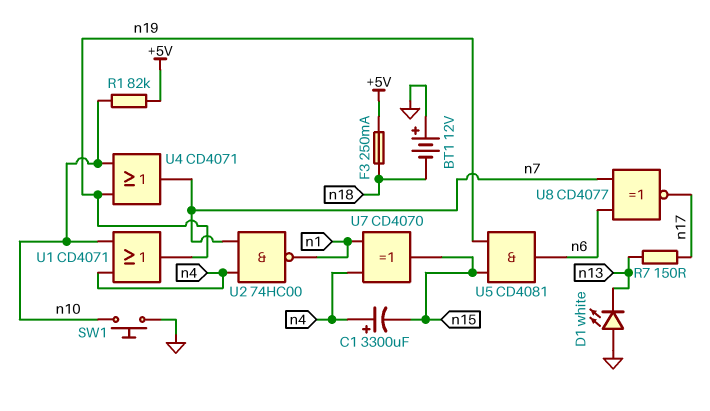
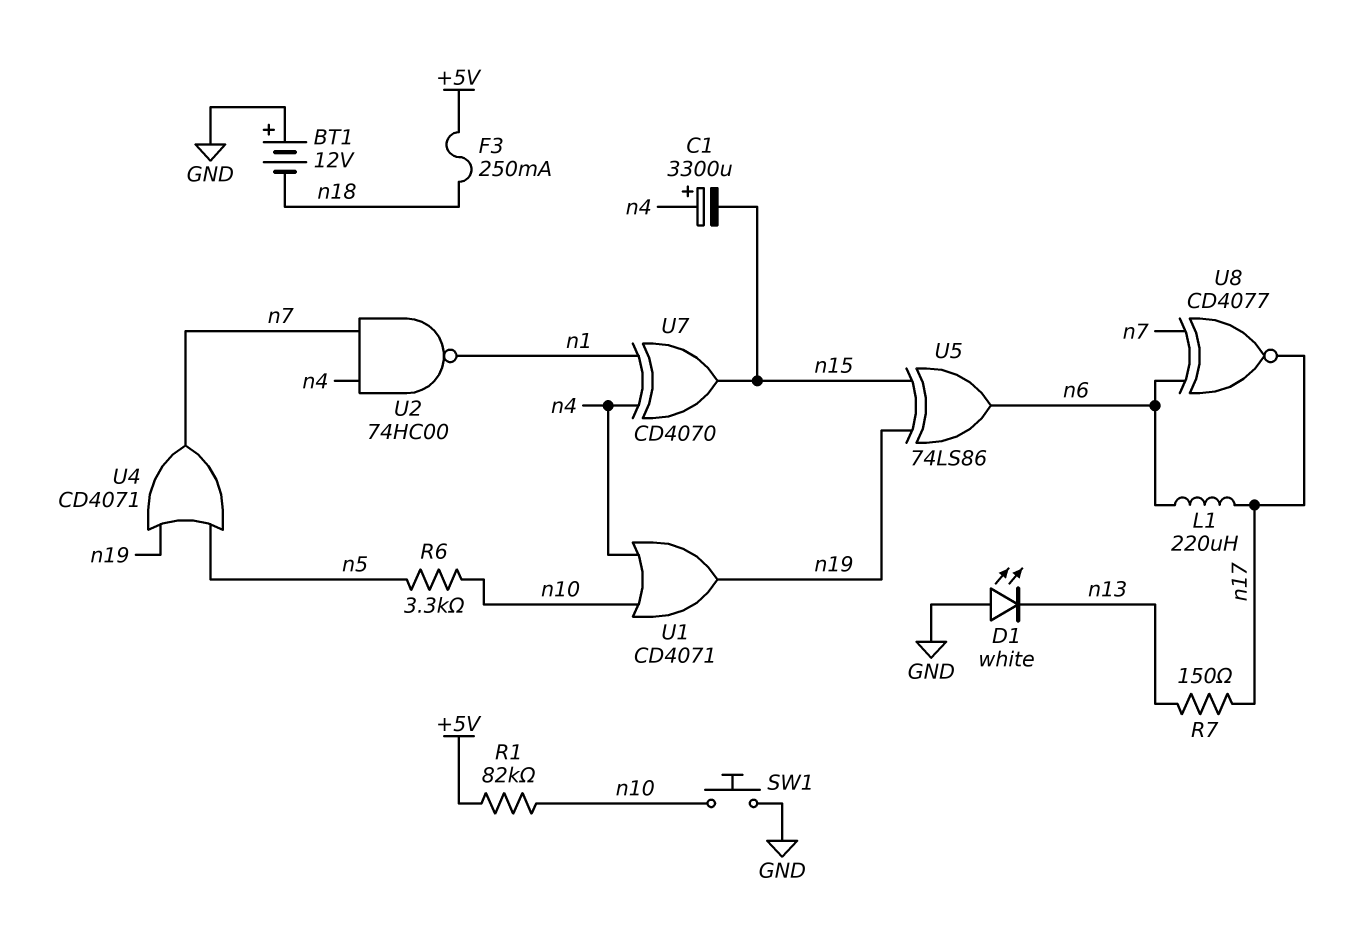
L1: none -> 220uH (n6, n17)
R6: none -> 3.3k (n5, n10)
U4: OR CD4071 (in n10, in n19, out n7) -> OR CD4071 (in n5, in n19, out n7)
U5: AND CD4081 (in n15, in n19, out n6) -> XOR 74LS86 (in n15, in n19, out n6)

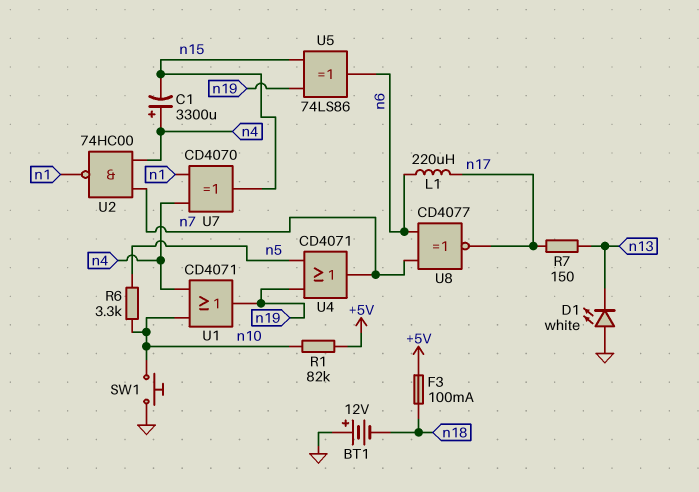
F3: 250mA (+5V, n18) -> 100mA (+5V, n18)

